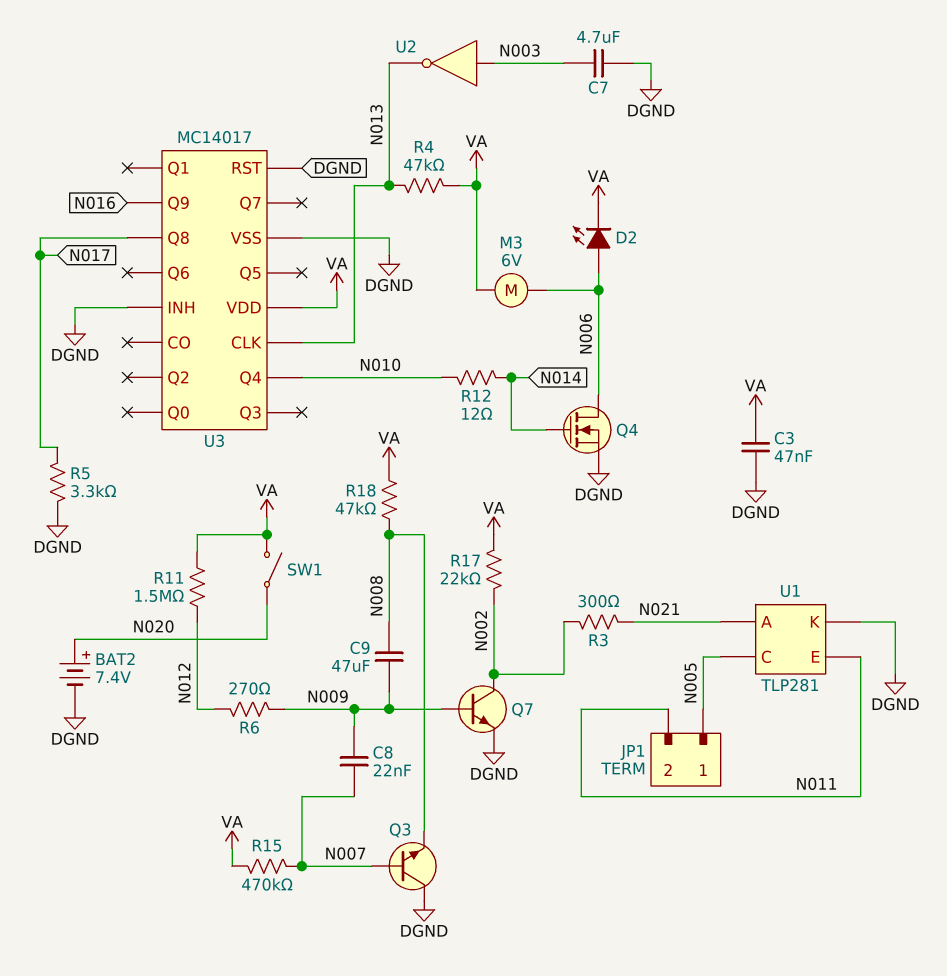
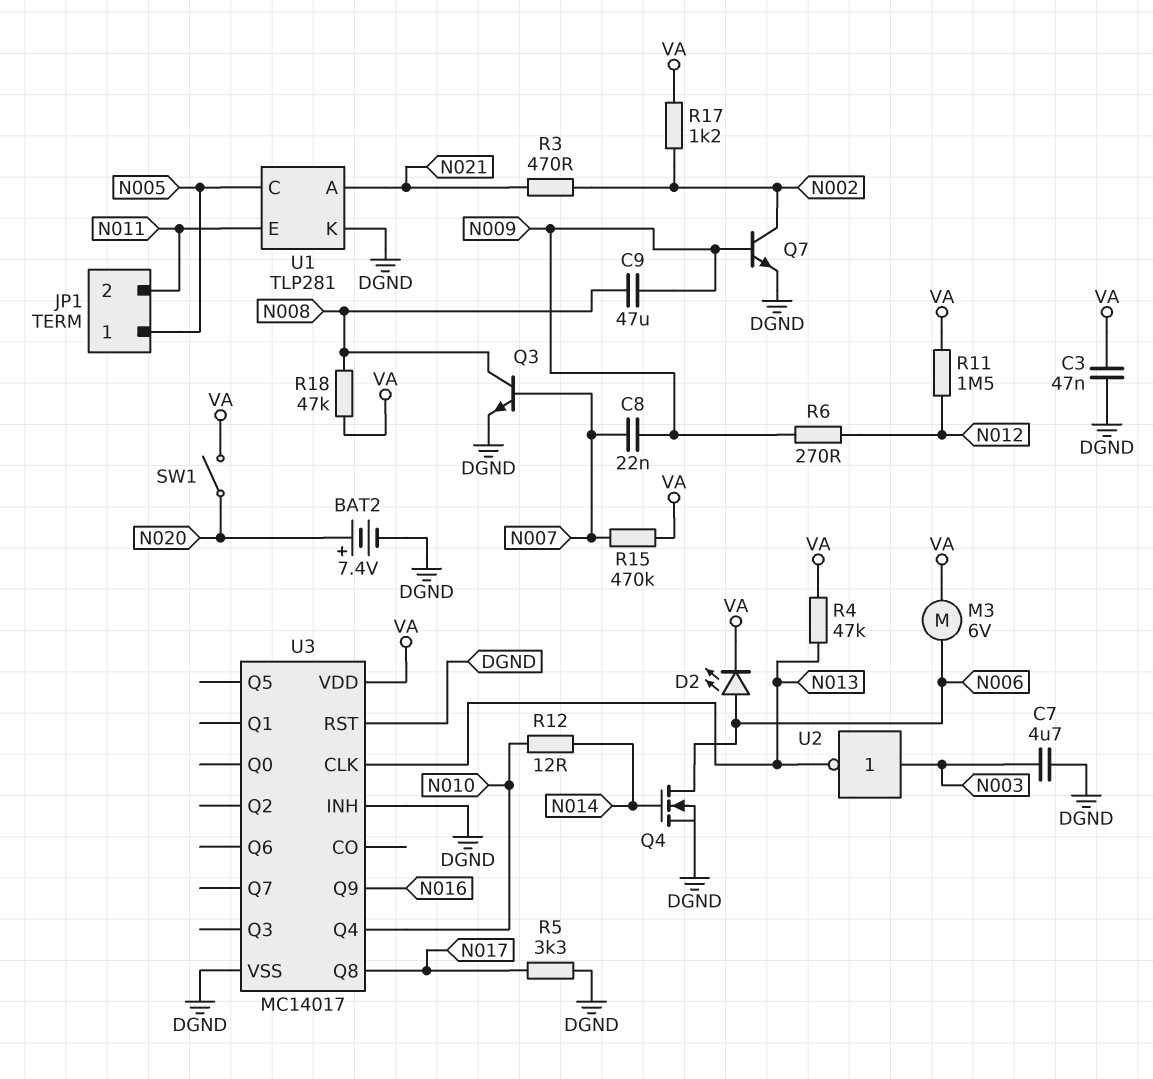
Q3: NPN (B N007, C DGND, E N008) -> NPN (B N007, C N008, E DGND)
R3: 300 (N002, N021) -> 470 (N002, N021)
R17: 22k (N002, VA) -> 1.2k (N002, VA)

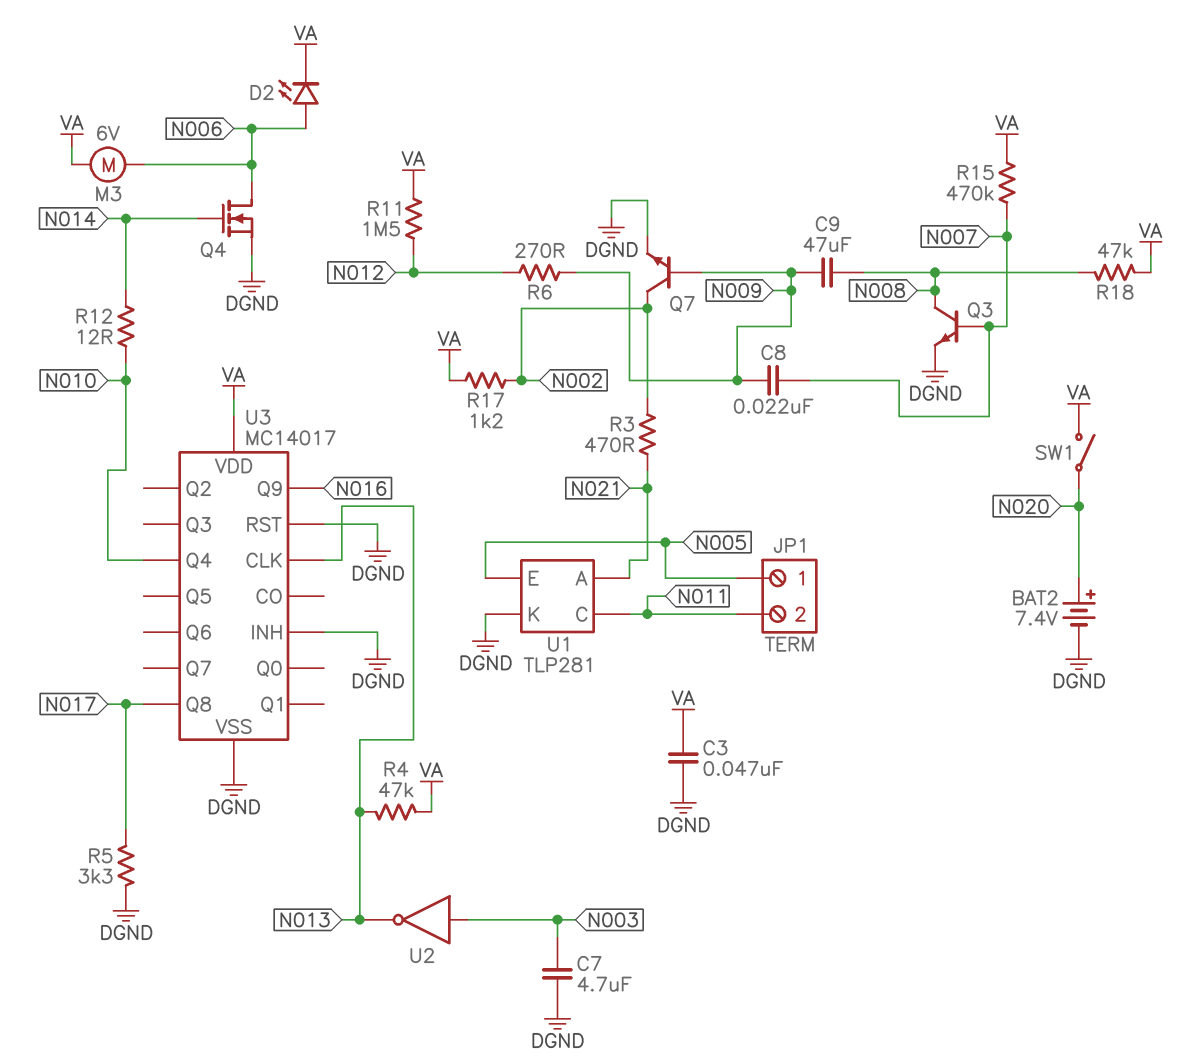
U1 pin C: N005 -> N011
U1 pin E: N011 -> N005

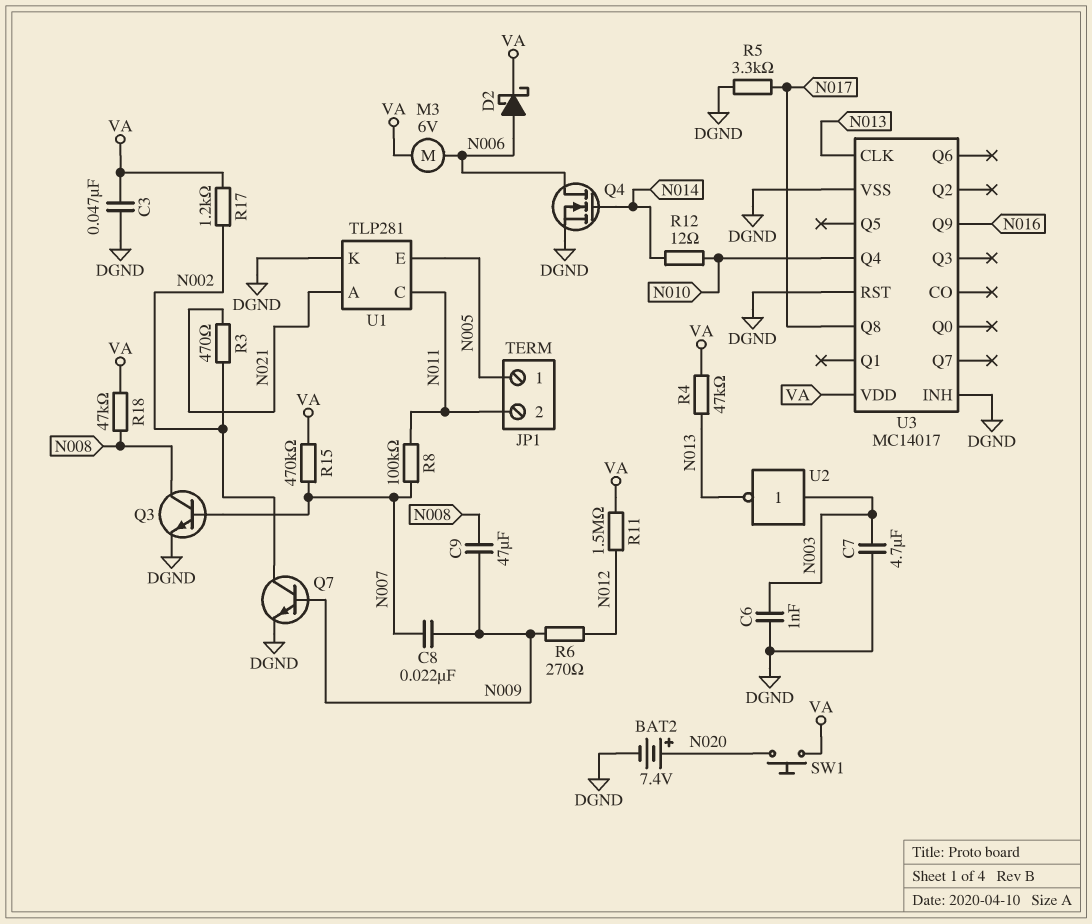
C6: none -> 1nF (DGND, N003)
D2: LED (A N006, K VA) -> schottky (A N006, K VA)
R8: none -> 100k (N007, N011)
SW1: switch (N020, VA) -> button (N020, VA)

